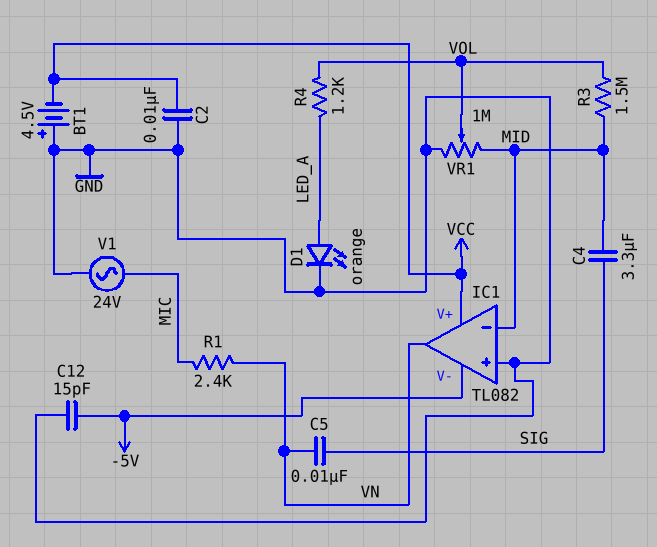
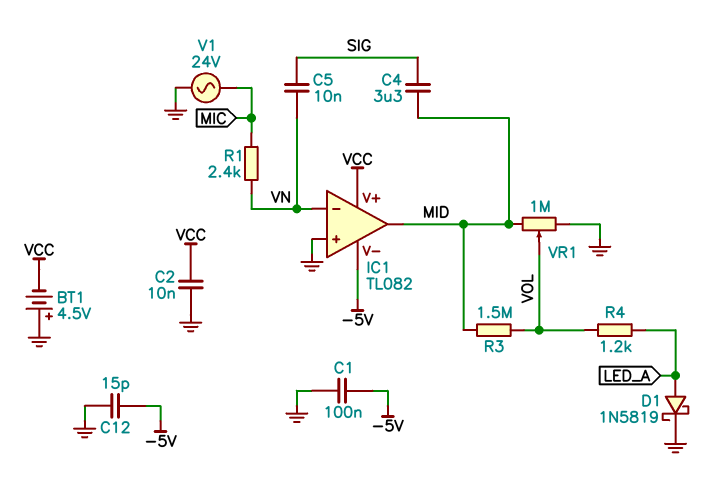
C1: none -> 100nF (-5V, GND)
D1: LED orange (A LED_A, K GND) -> schottky 1N5819 (A LED_A, K GND)
IC1 pin in-: MID -> VN
IC1 pin out: VN -> MID

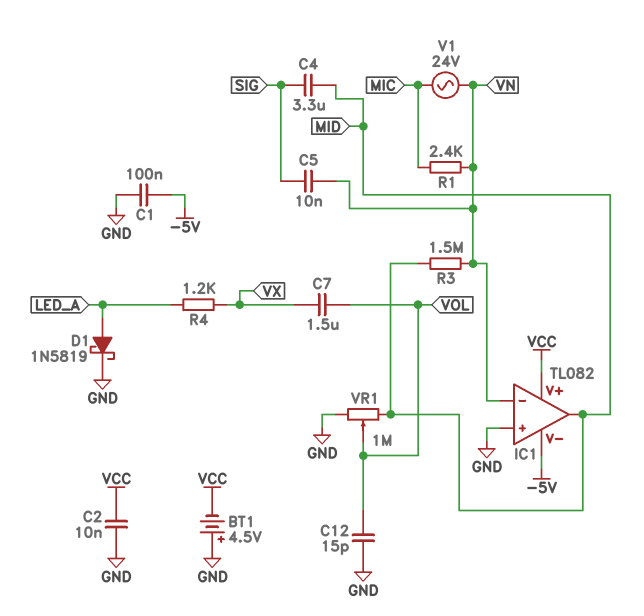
C7: none -> 1.5uF (VOL, VX)
C12: 15pF (-5V, GND) -> 15pF (GND, VOL)
R3: 1.5M (MID, VOL) -> 1.5M (MID, VN)
R4: 1.2k (LED_A, VOL) -> 1.2k (LED_A, VX)
V1: AC 24V (GND, MIC) -> AC 24V (MIC, VN)

